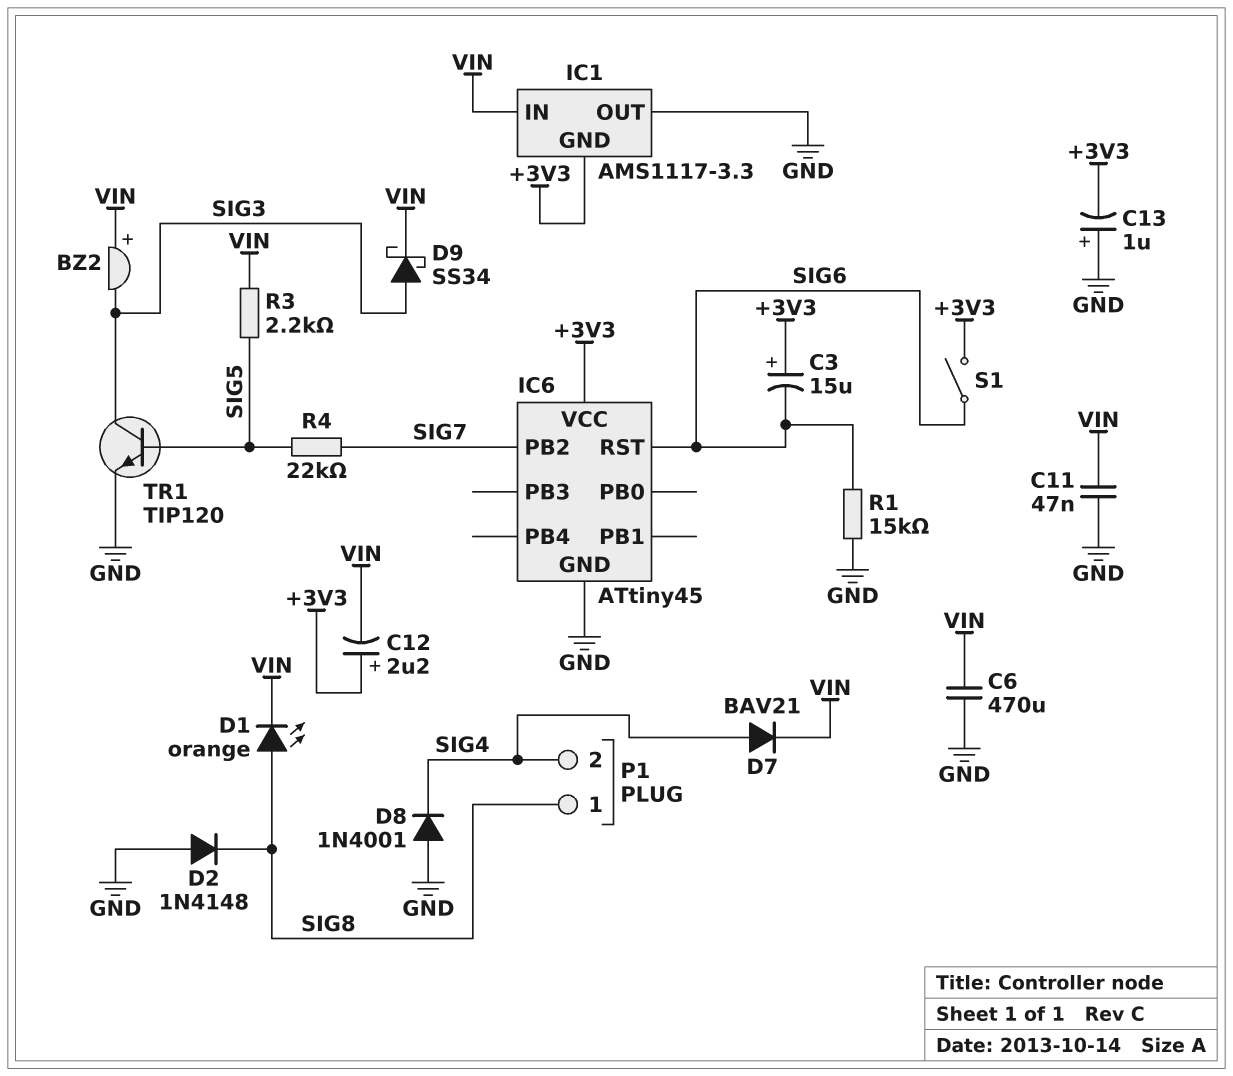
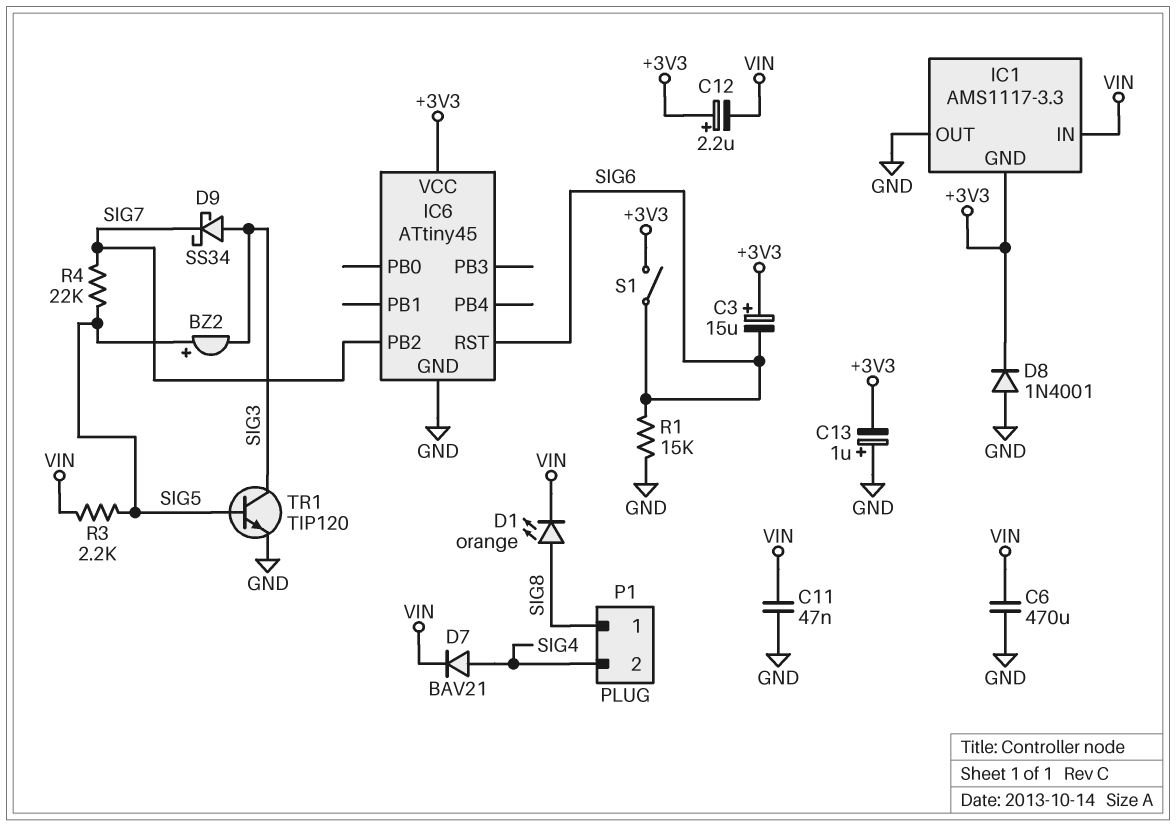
BZ2: buzzer (plus VIN, minus SIG3) -> buzzer (plus SIG5, minus SIG3)
D2: diode 1N4148 (A GND, K SIG8) -> none
D8: diode 1N4001 (A GND, K SIG4) -> diode 1N4001 (A GND, K +3V3)
D9: schottky SS34 (A SIG3, K VIN) -> schottky SS34 (A SIG3, K SIG7)

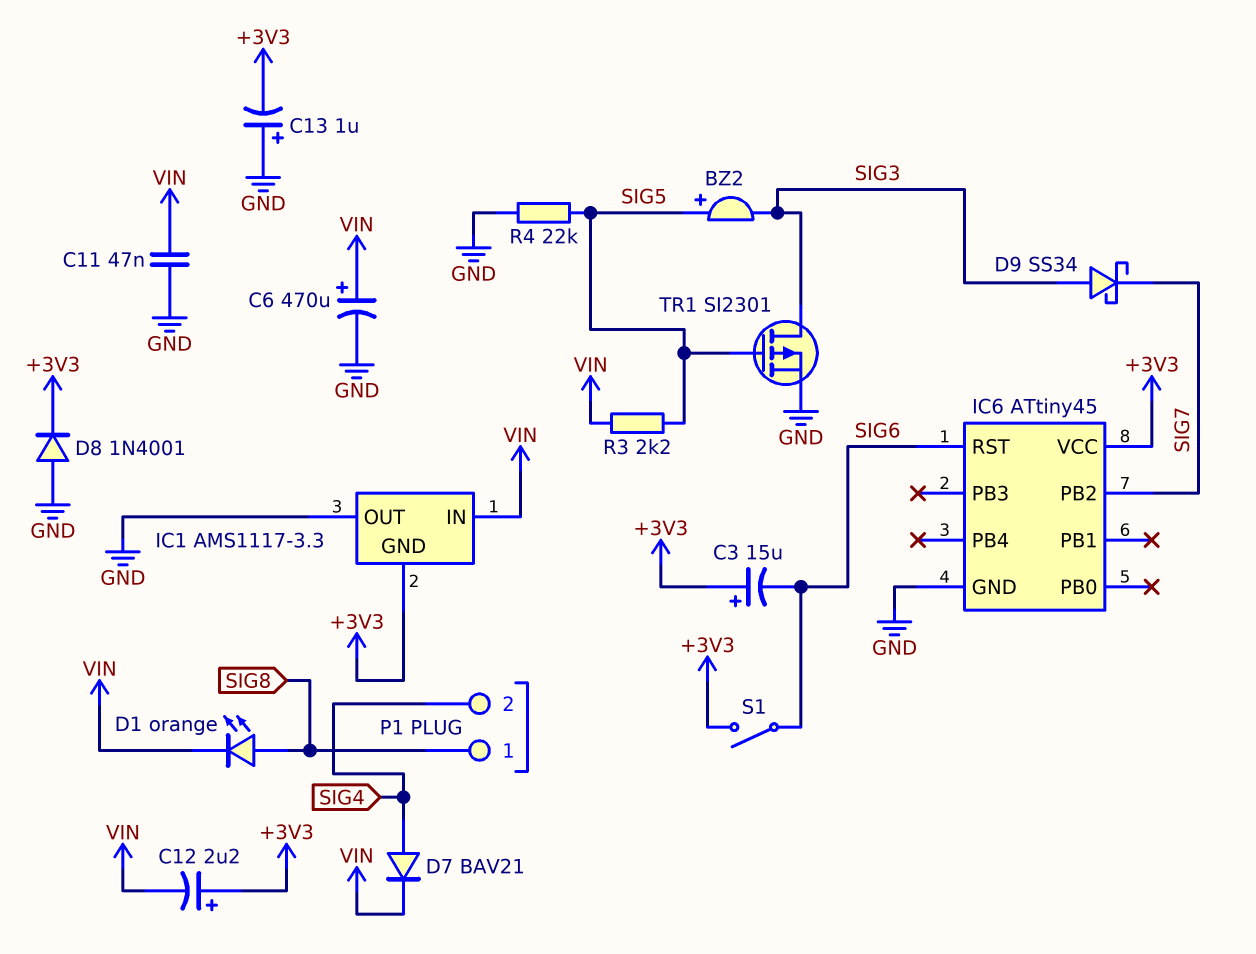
C6: 470uF (GND, VIN) -> 470uF (plus VIN, minus GND)
R1: 15k (GND, SIG6) -> none
R4: 22k (SIG5, SIG7) -> 22k (GND, SIG5)
TR1: NPN TIP120 (B SIG5, C SIG3, E GND) -> PMOS SI2301 (G SIG5, D SIG3, S GND)

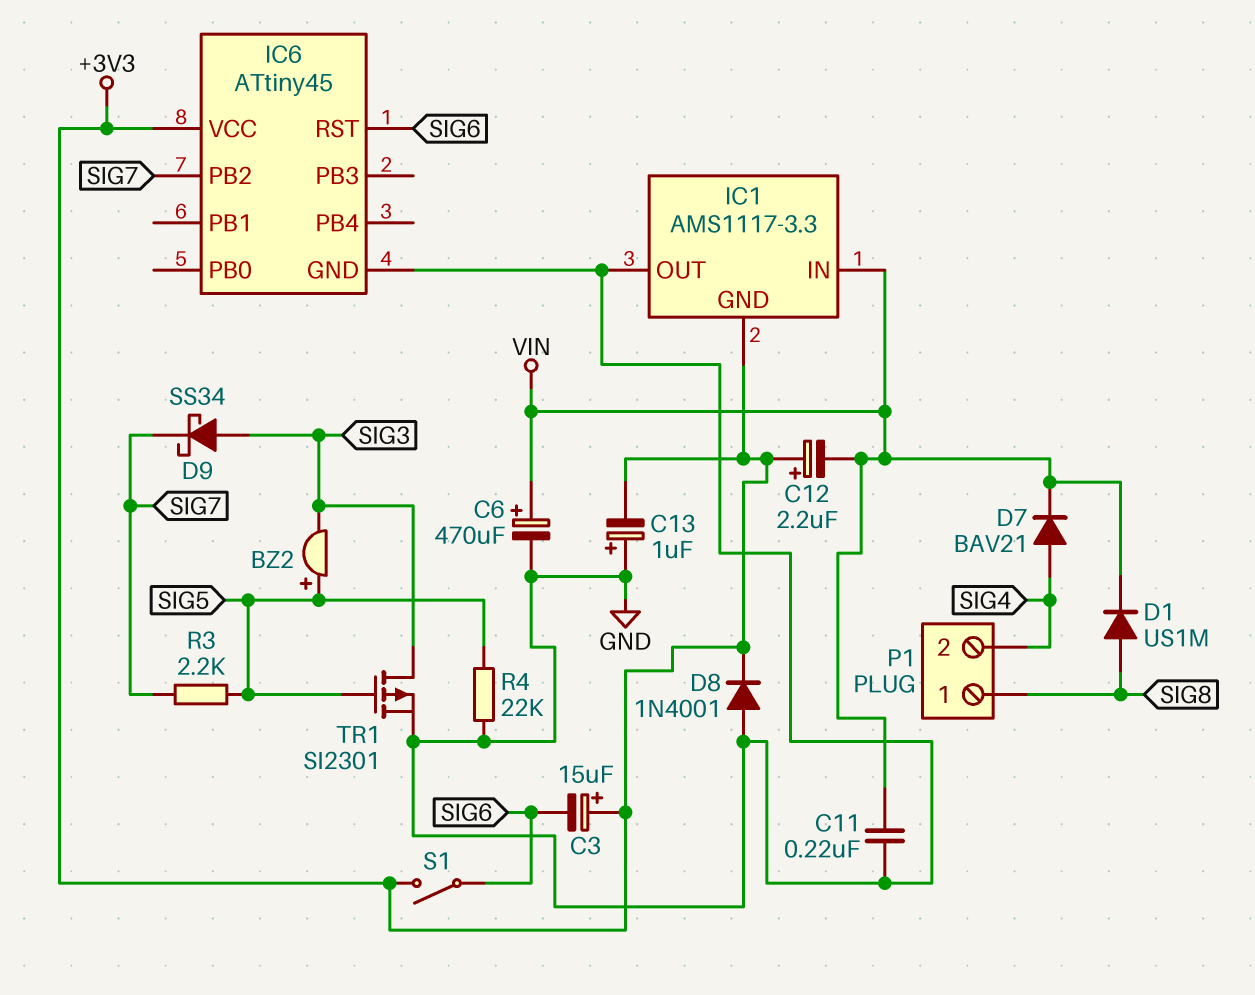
C11: 47nF (GND, VIN) -> 220nF (GND, VIN)
D1: LED orange (A SIG8, K VIN) -> diode US1M (A SIG8, K VIN)
R3: 2.2k (SIG5, VIN) -> 2.2k (SIG5, SIG7)

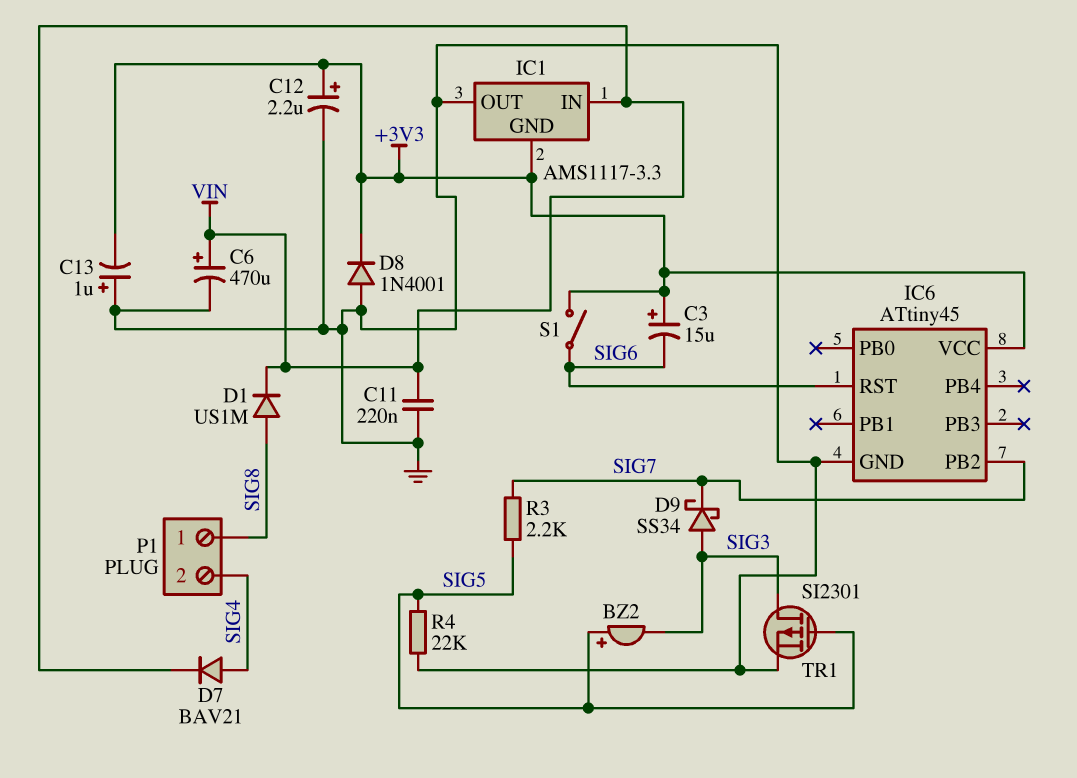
C12: 2.2uF (plus +3V3, minus VIN) -> 2.2uF (plus +3V3, minus GND)

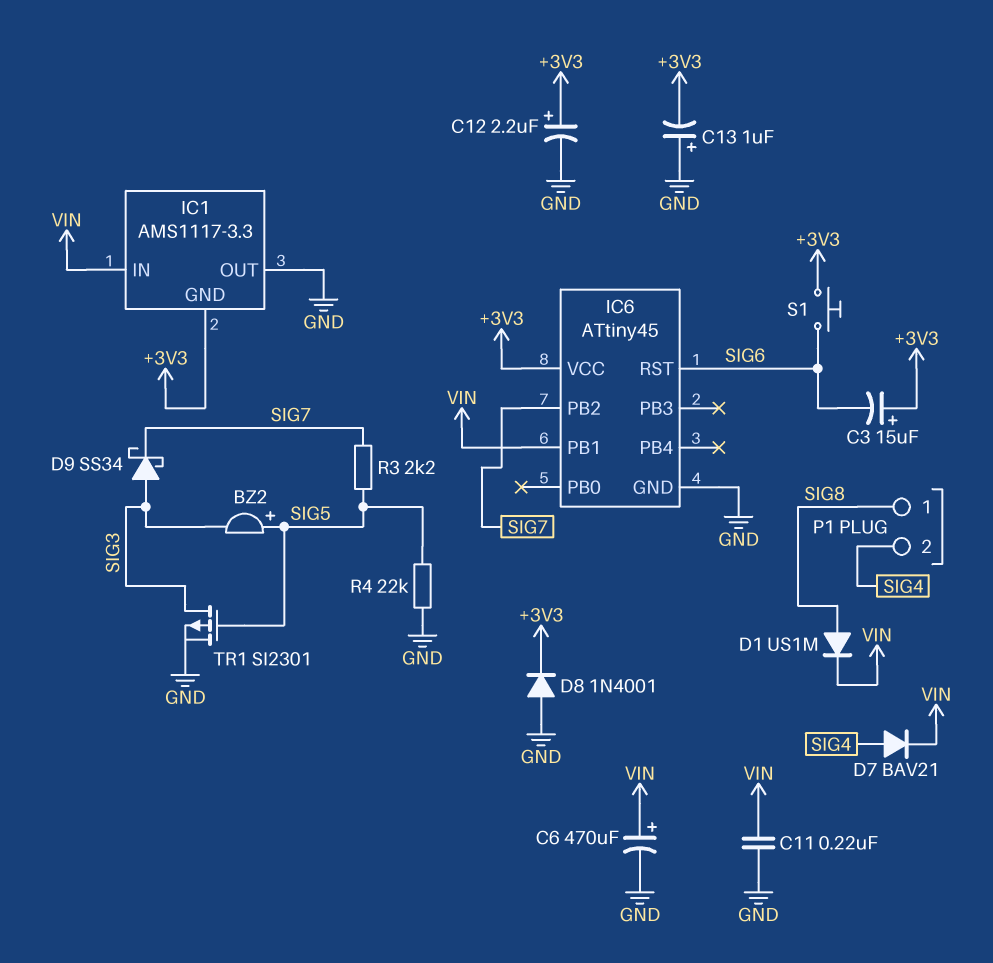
IC6 pin PB1: none -> VIN
S1: switch (+3V3, SIG6) -> button (+3V3, SIG6)

